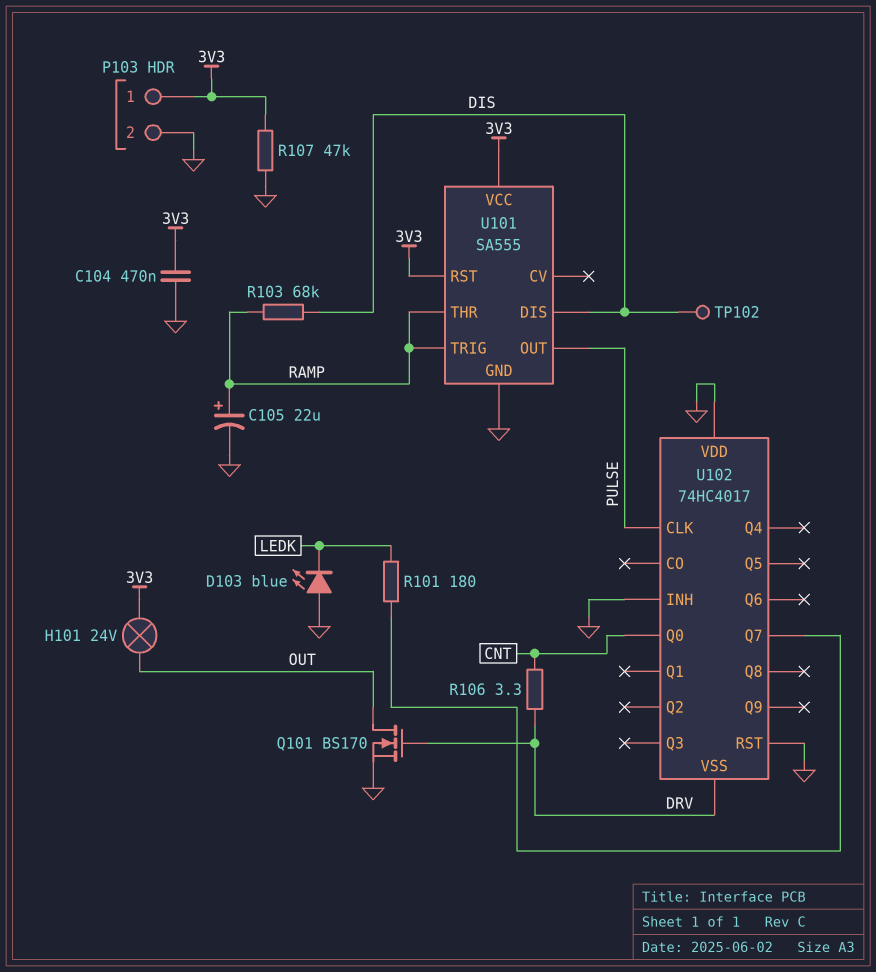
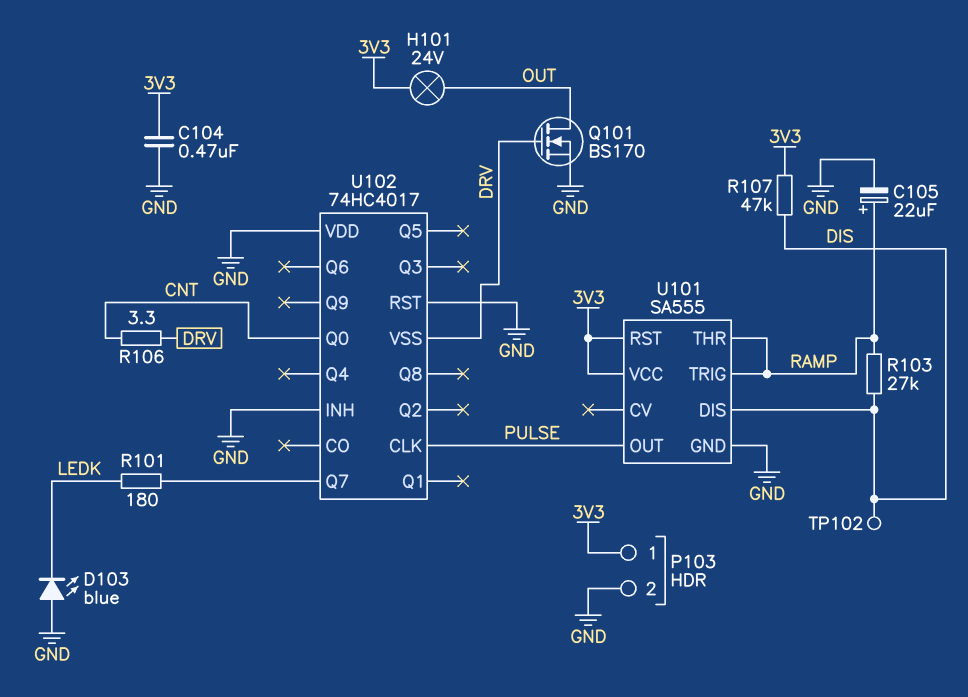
R103: 68k (DIS, RAMP) -> 27k (DIS, RAMP)
R107: 47k (3V3, GND) -> 47k (3V3, DIS)

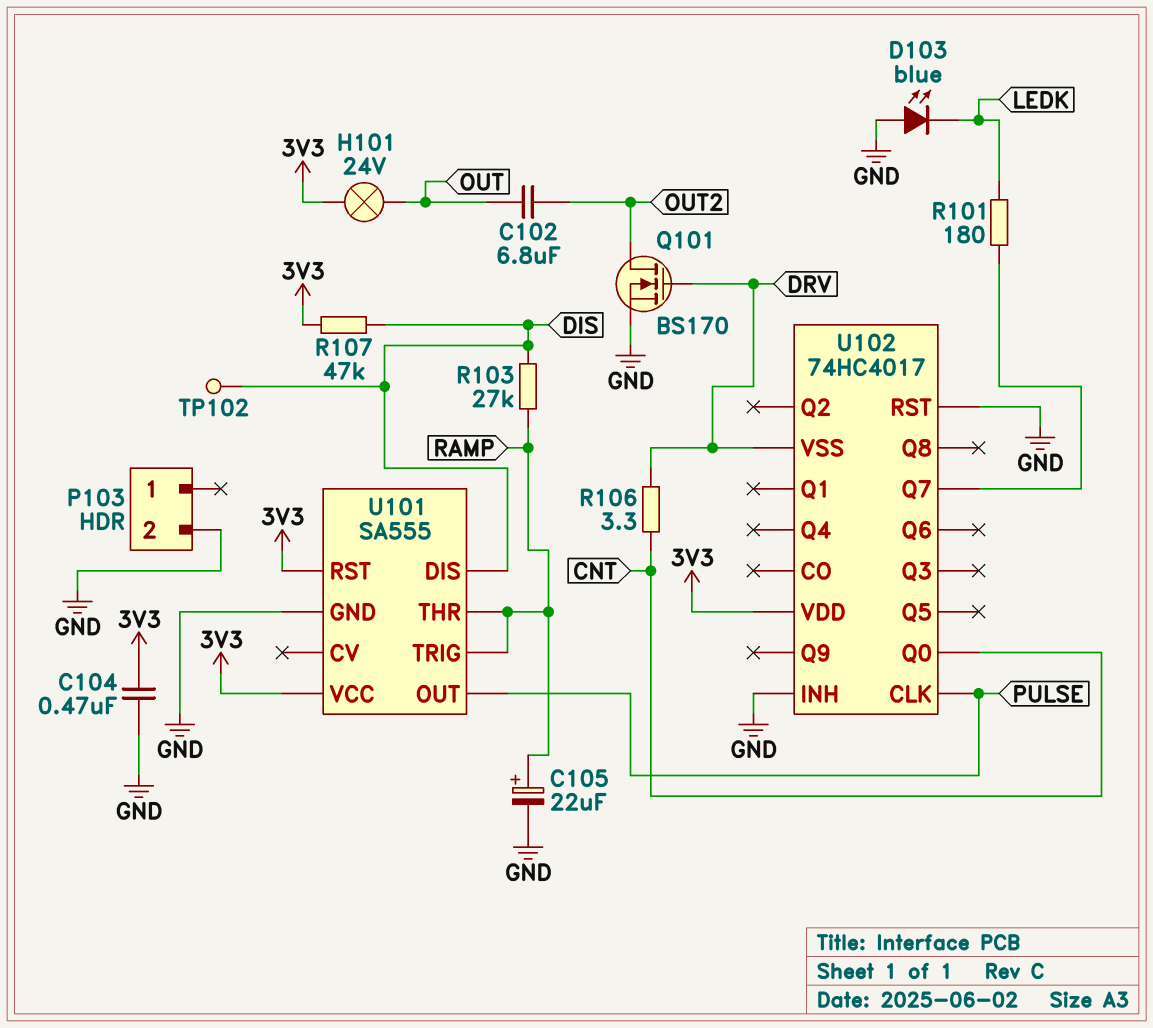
C102: none -> 6.8uF (OUT, OUT2)
P103 pin 1: 3V3 -> none
Q101: NMOS BS170 (G DRV, D OUT, S GND) -> NMOS BS170 (G DRV, D OUT2, S GND)
U102 pin VDD: GND -> 3V3

